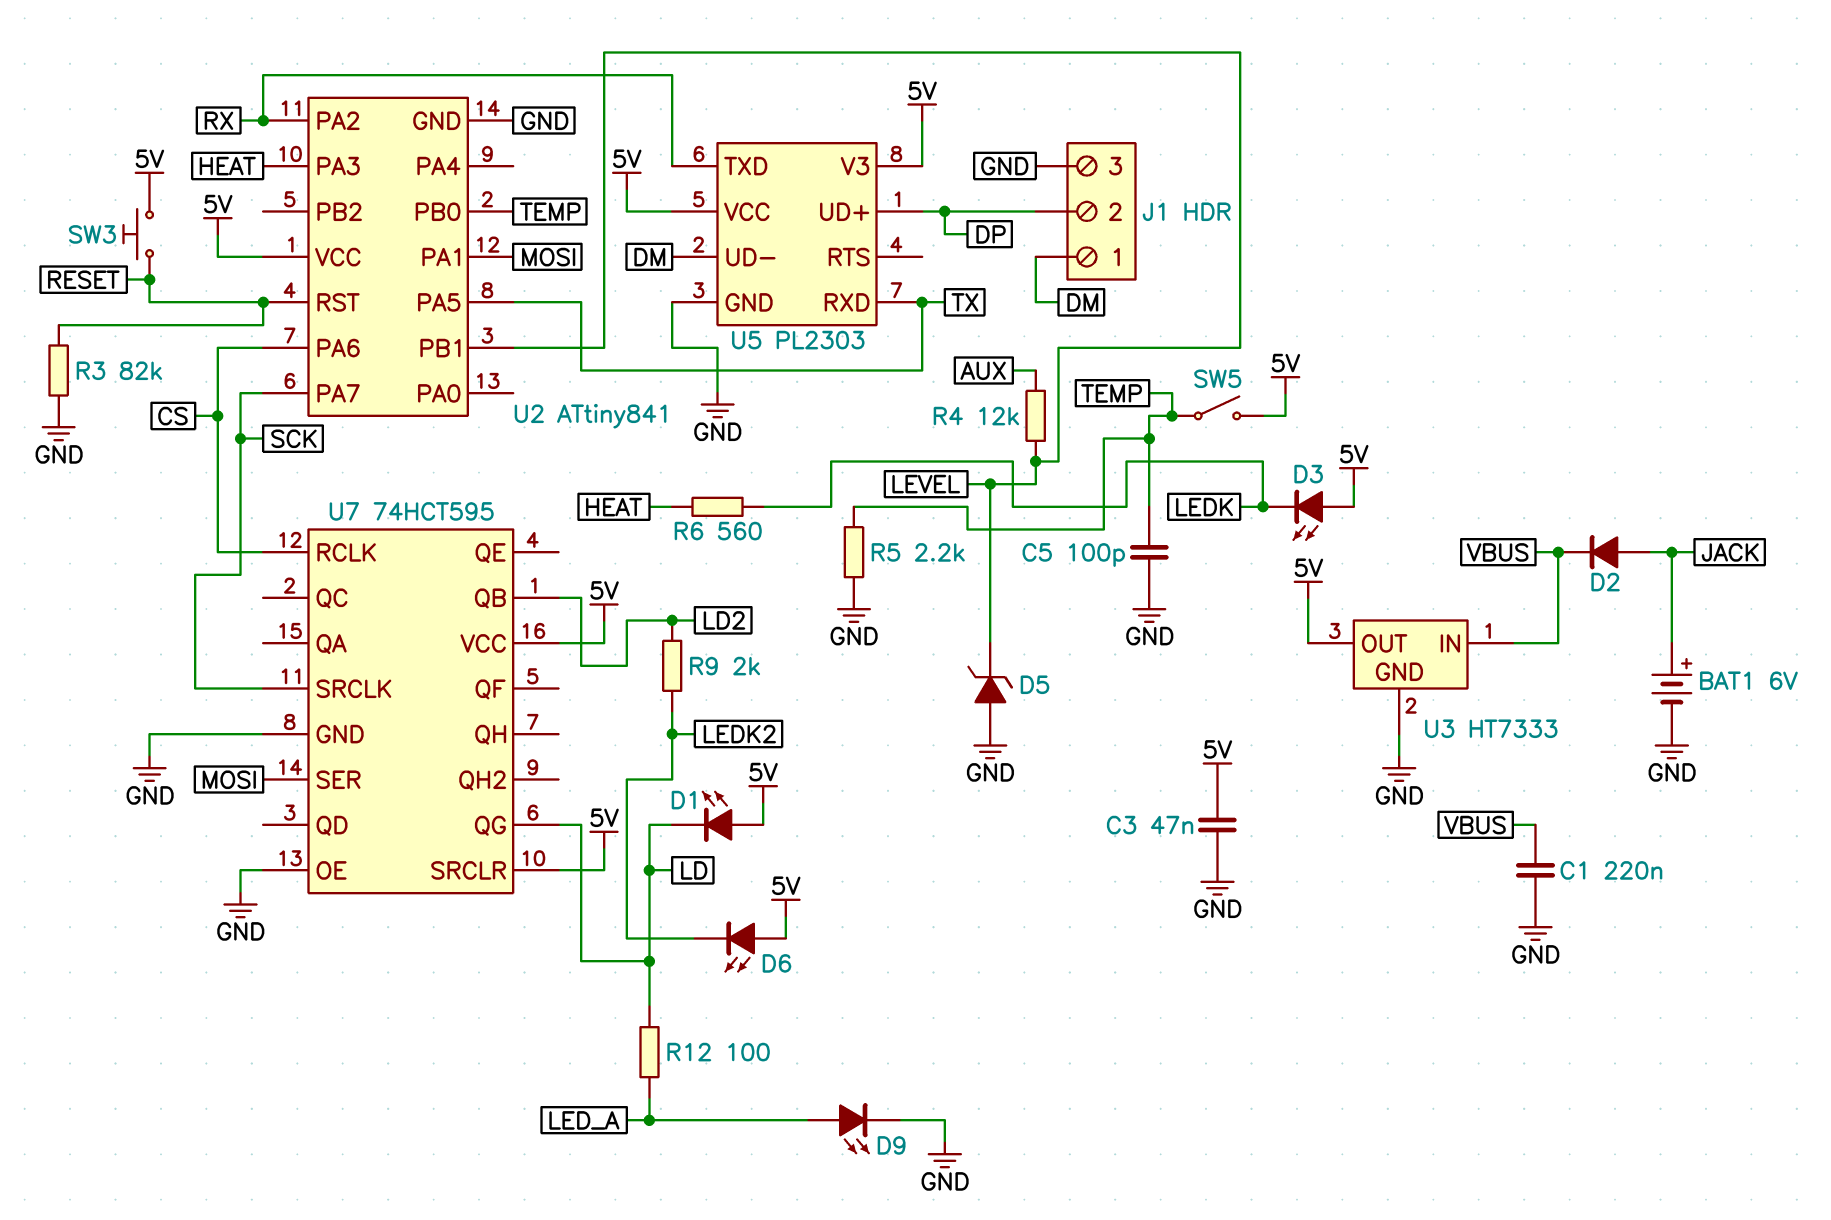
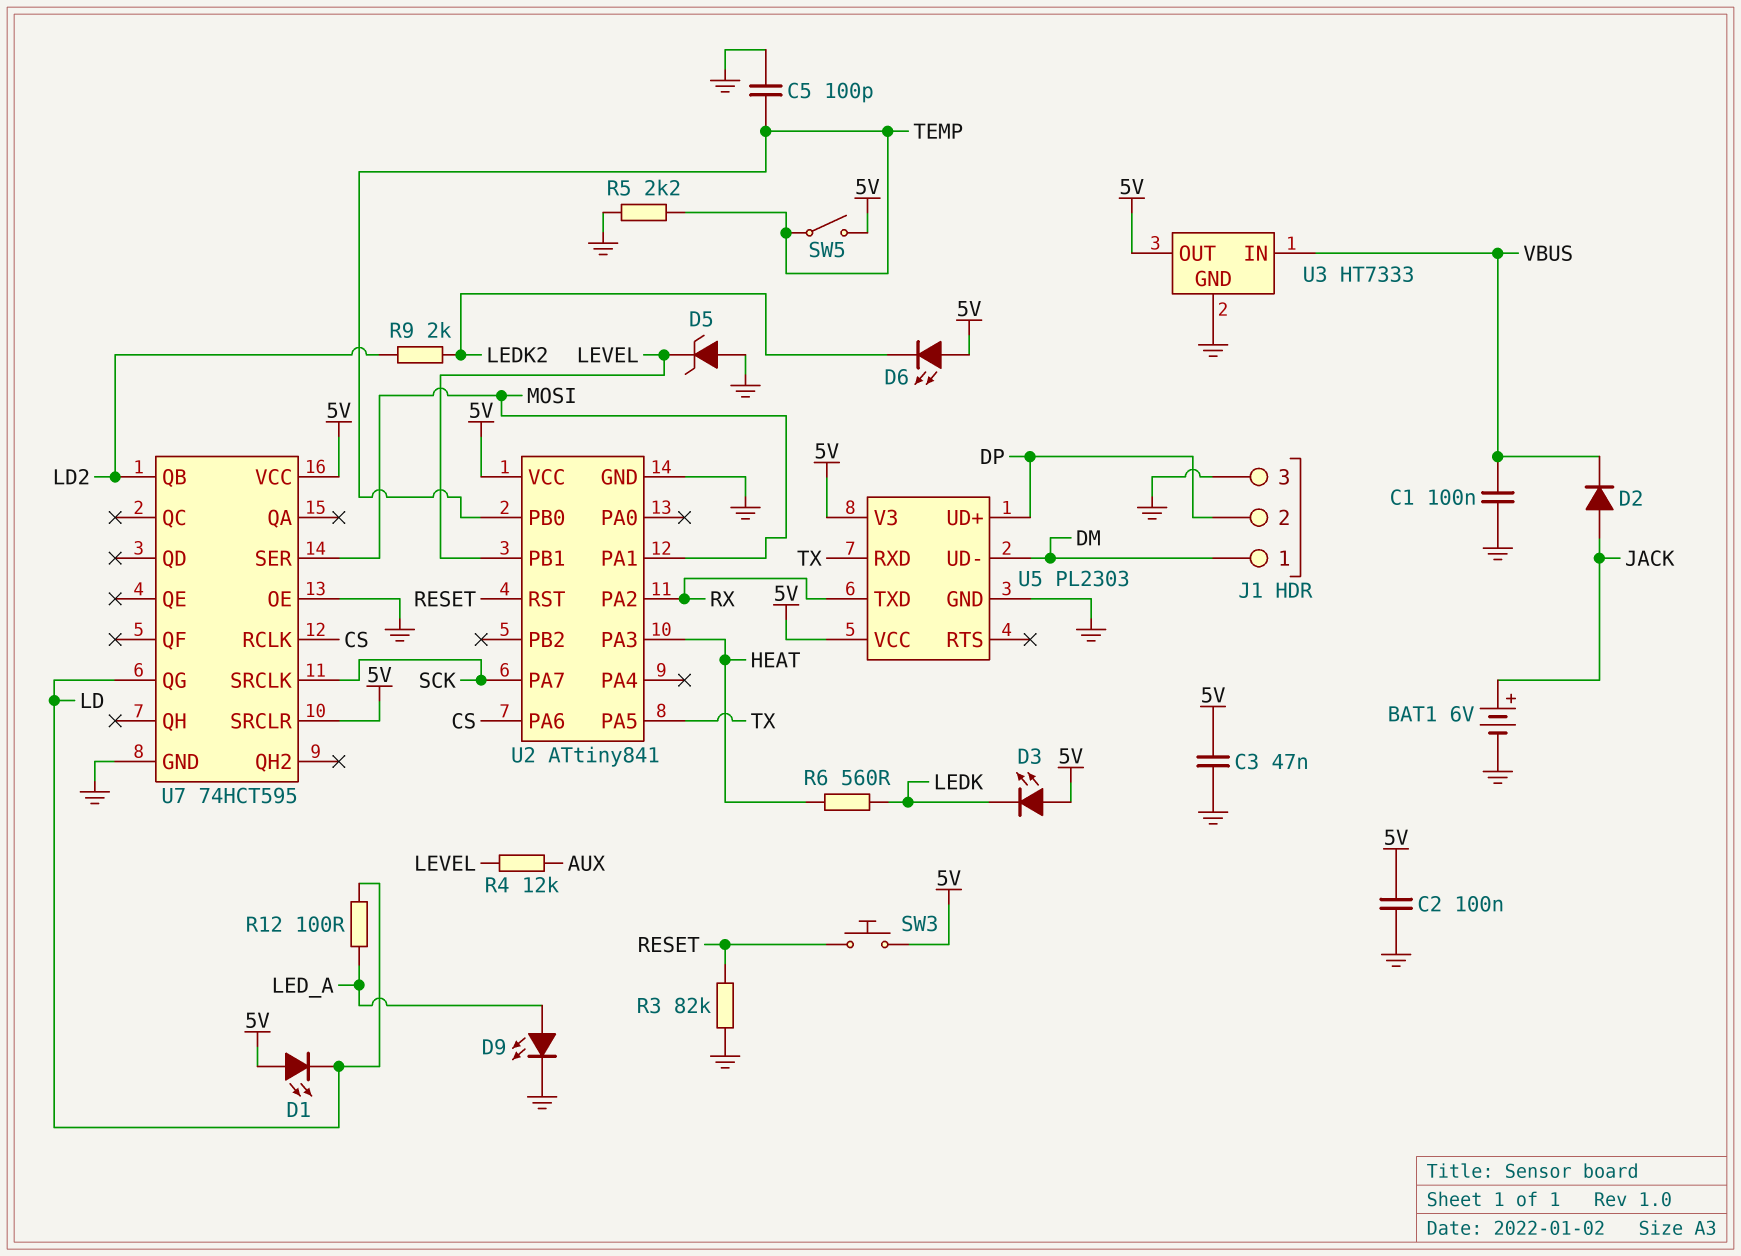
C1: 220nF (GND, VBUS) -> 100nF (GND, VBUS)
C2: none -> 100nF (5V, GND)

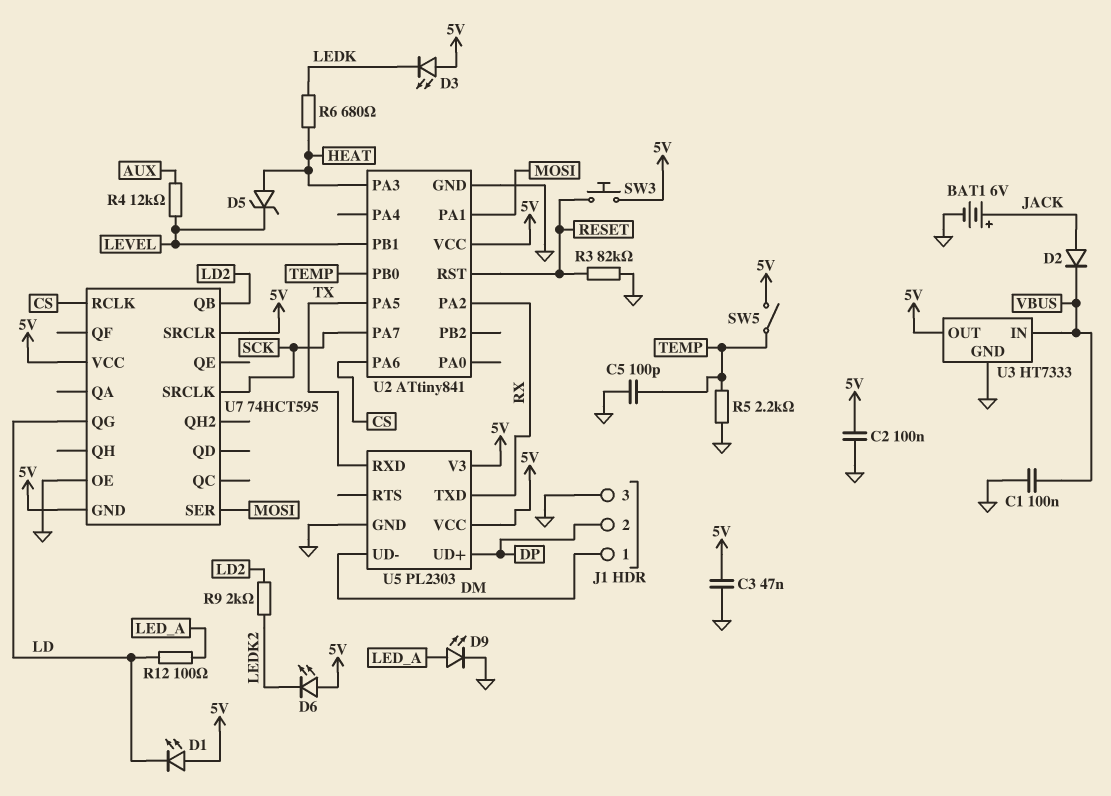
D5: zener (A GND, K LEVEL) -> zener (A HEAT, K LEVEL)
R6: 560 (HEAT, LEDK) -> 680 (HEAT, LEDK)
U7 pin GND: GND -> 5V

